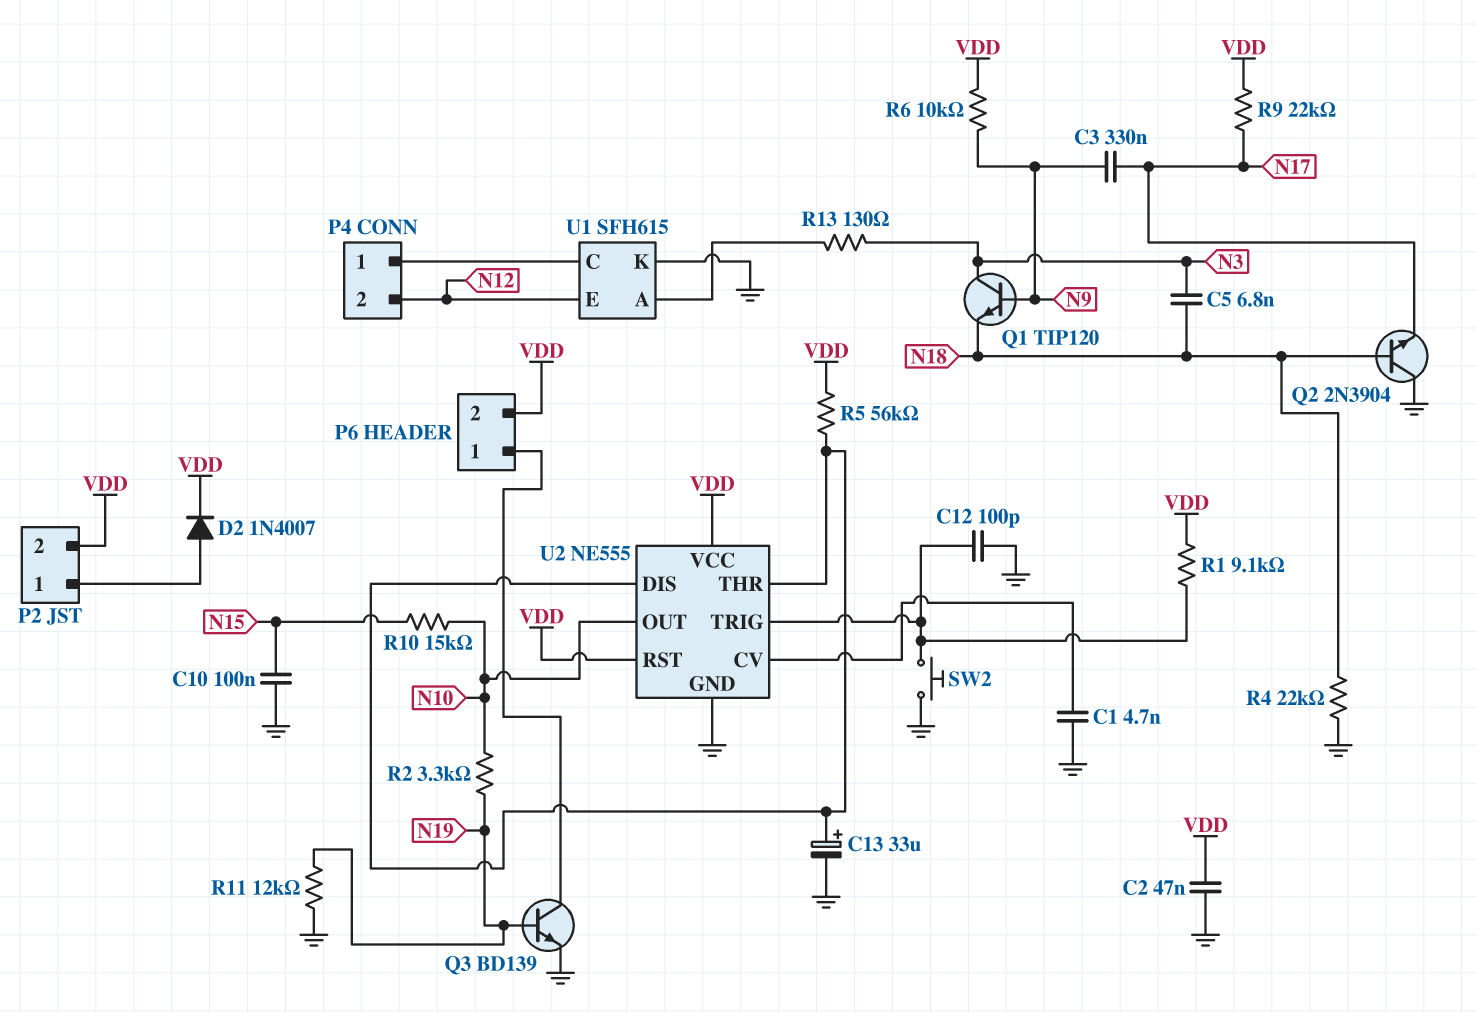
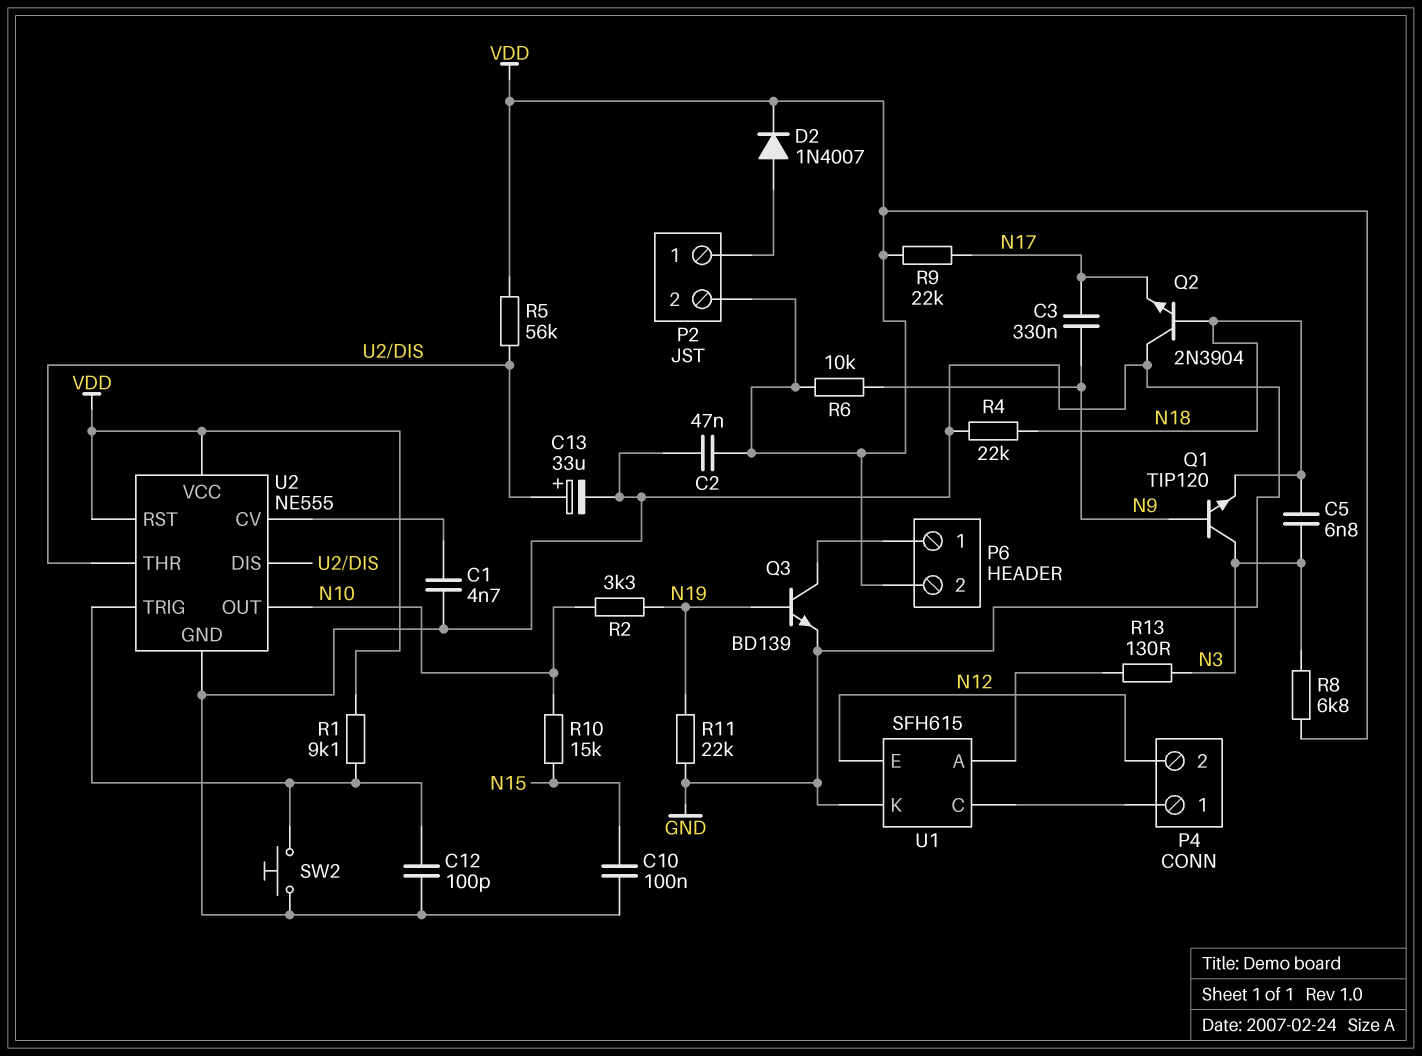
R8: none -> 6.8k (N3, VDD)
R11: 12k (GND, N19) -> 22k (GND, N19)

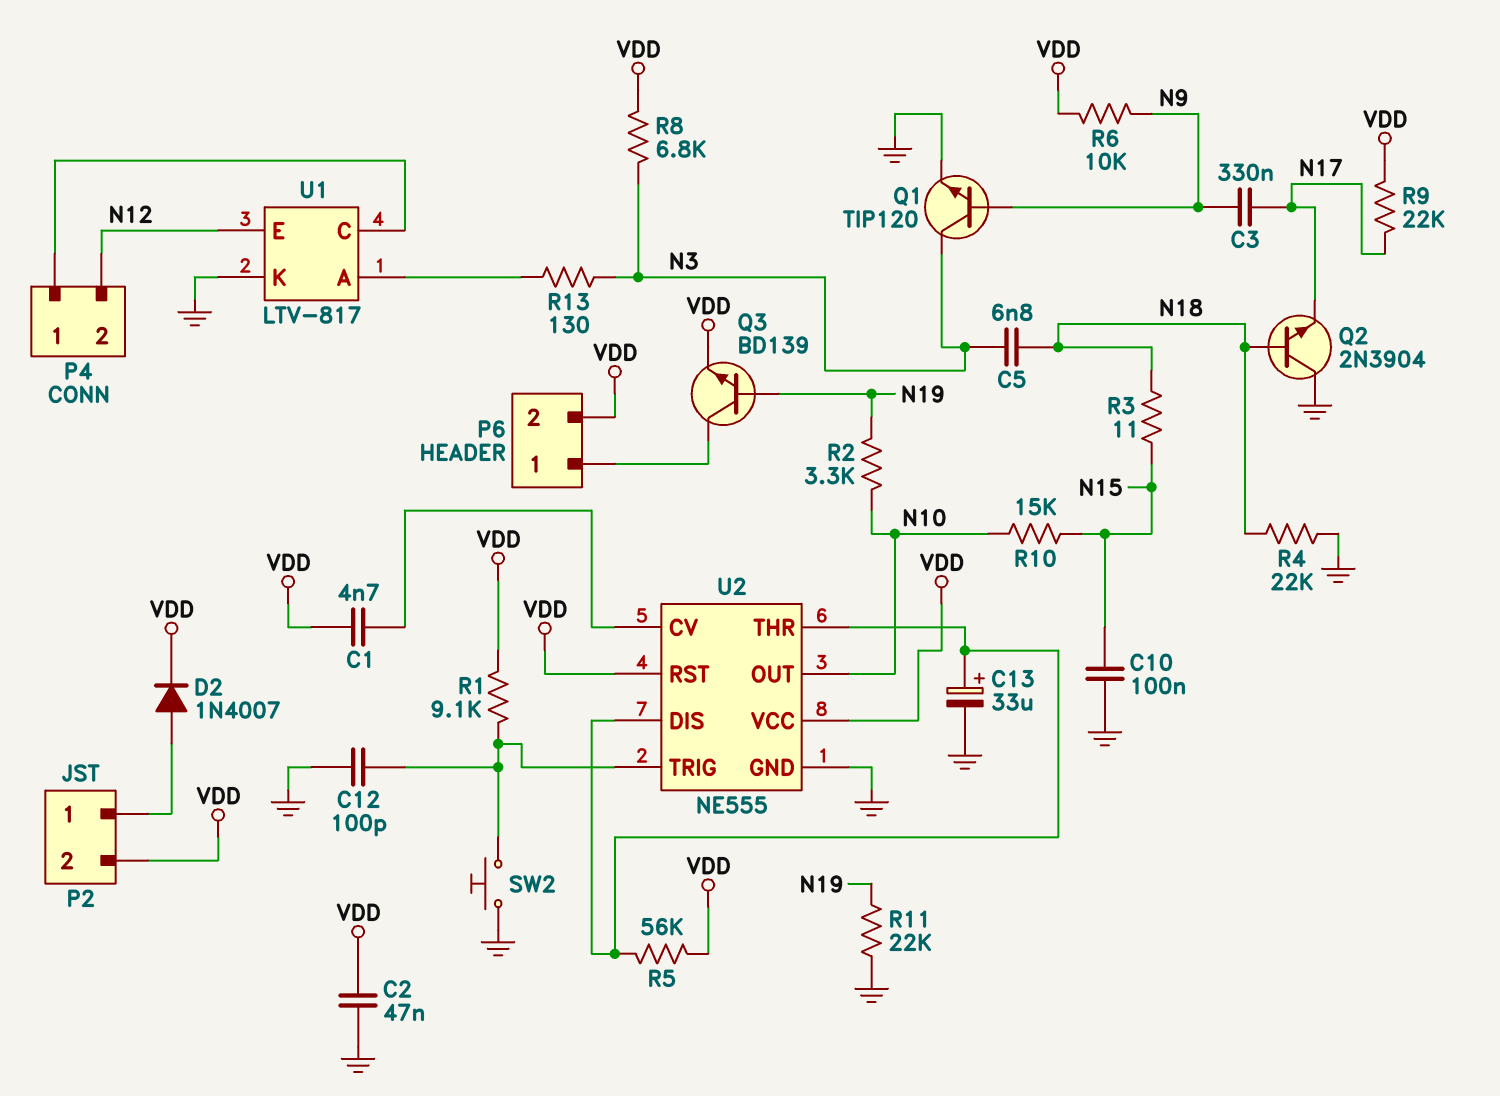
C1: 4.7nF (GND, U2/CV) -> 4.7nF (U2/CV, VDD)
Q1: NPN TIP120 (B N9, C N3, E N18) -> NPN TIP120 (B N9, C N3, E GND)
Q3: NPN BD139 (B N19, C P6/1, E GND) -> NPN BD139 (B N19, C P6/1, E VDD)
R3: none -> 11 (N15, N18)
U1: SFH615 -> LTV-817

